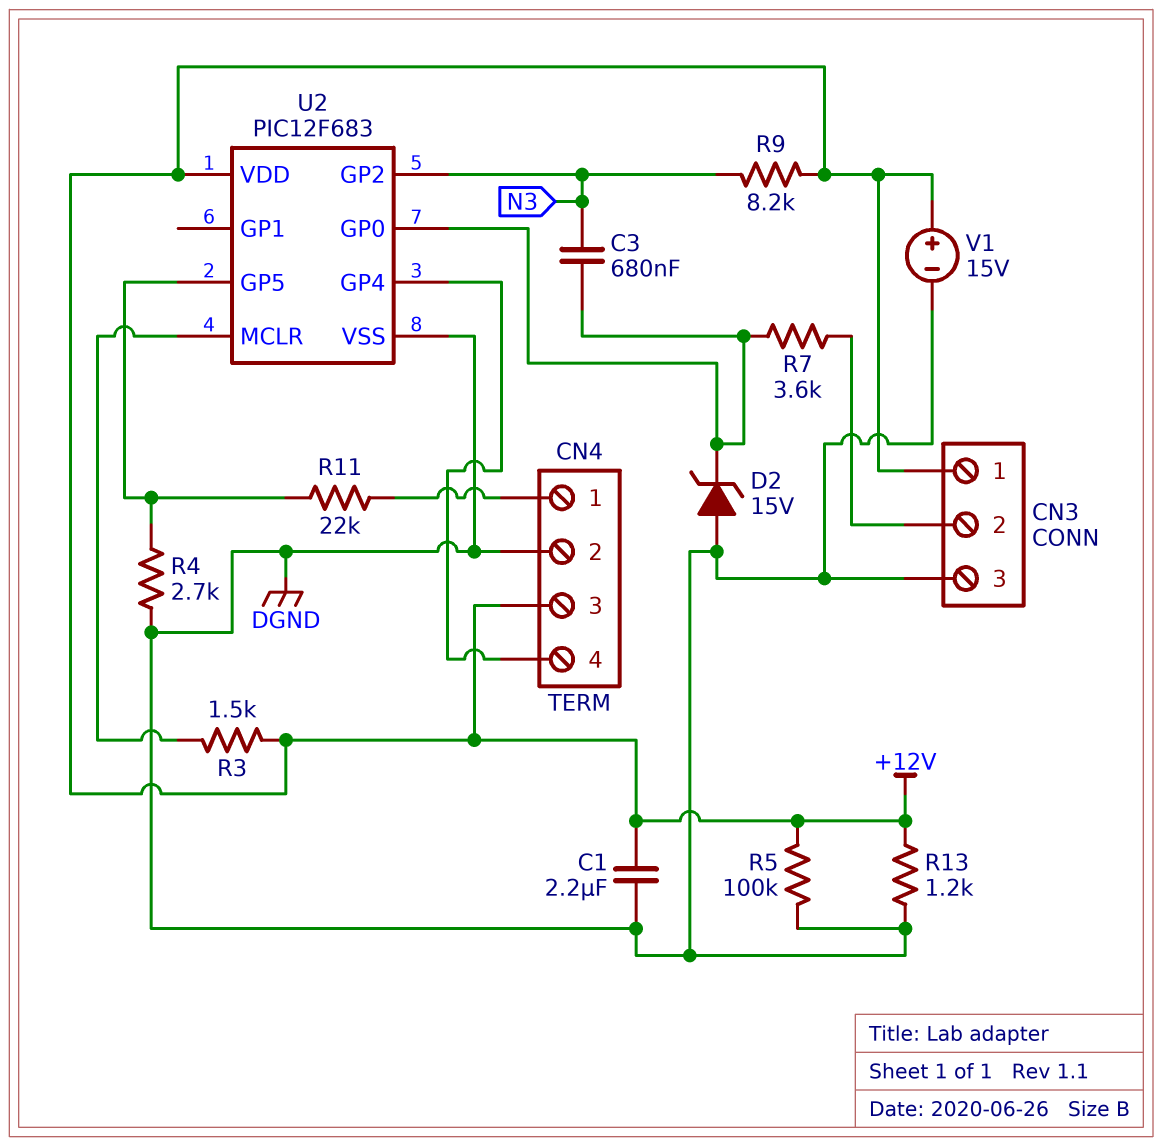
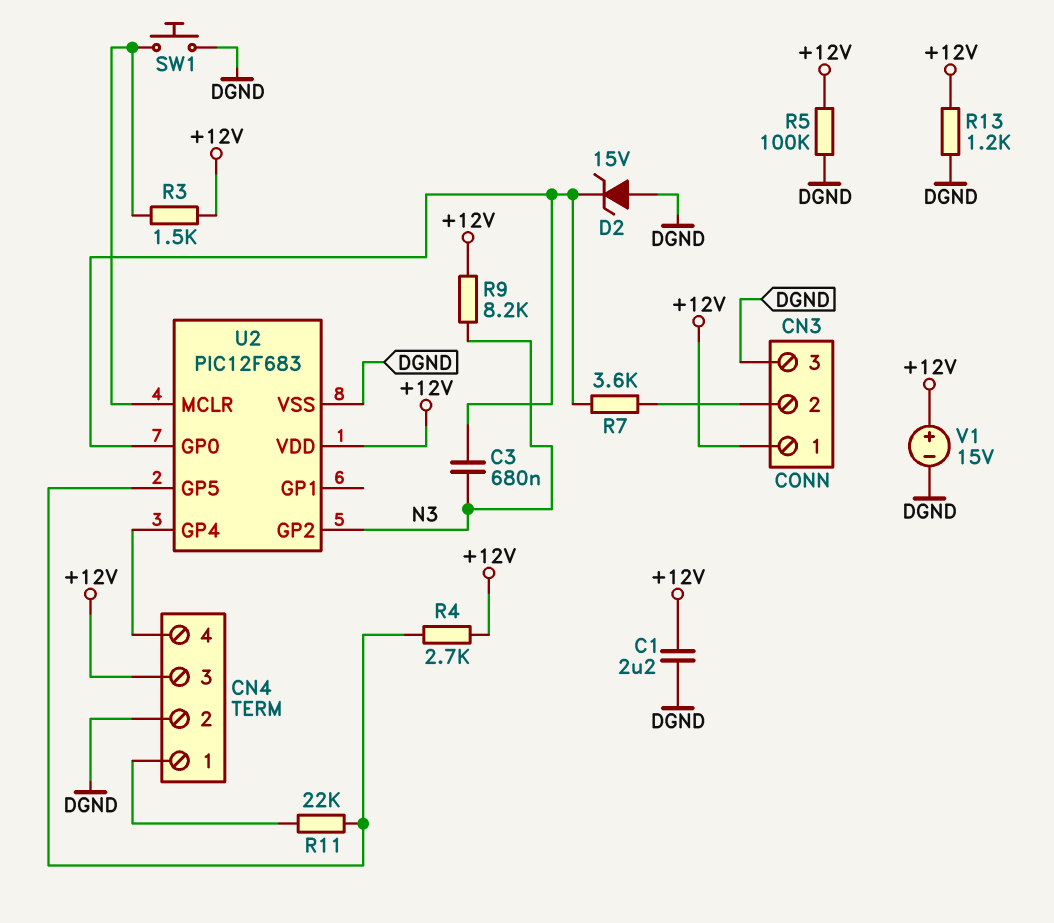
R4: 2.7k (DGND, U2/GP5) -> 2.7k (+12V, U2/GP5)
SW1: none -> button (DGND, U2/MCLR)

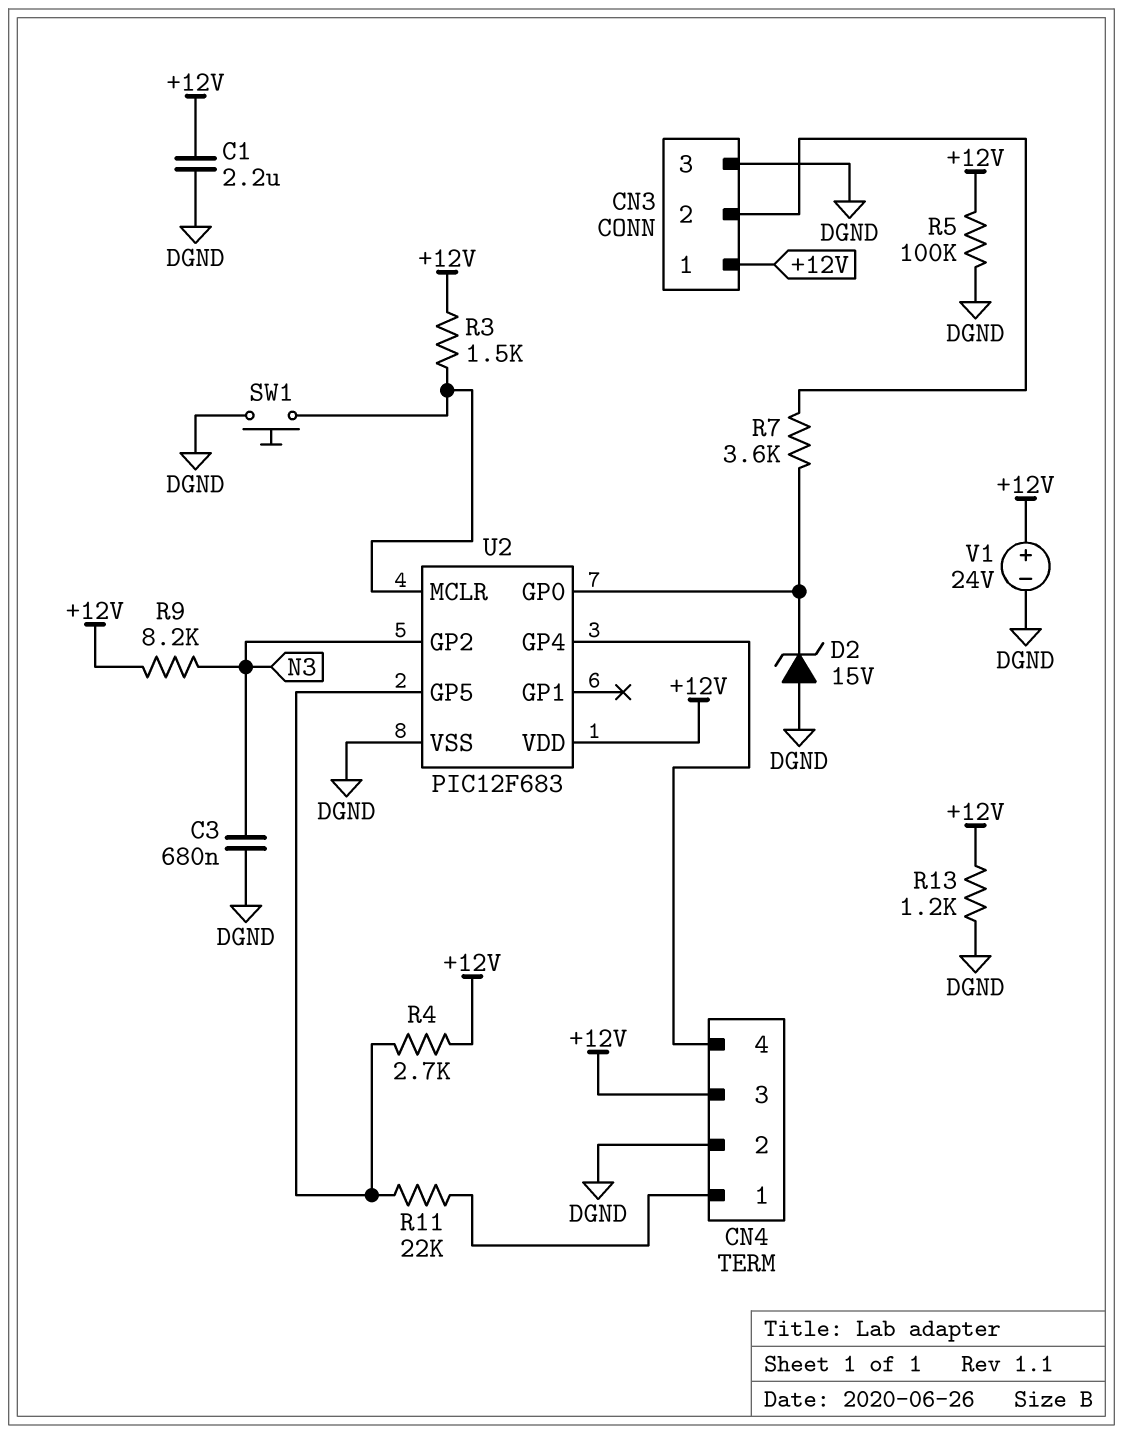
C3: 680nF (N3, U2/GP0) -> 680nF (DGND, N3)
V1: 15V (plus +12V, minus DGND) -> 24V (plus +12V, minus DGND)

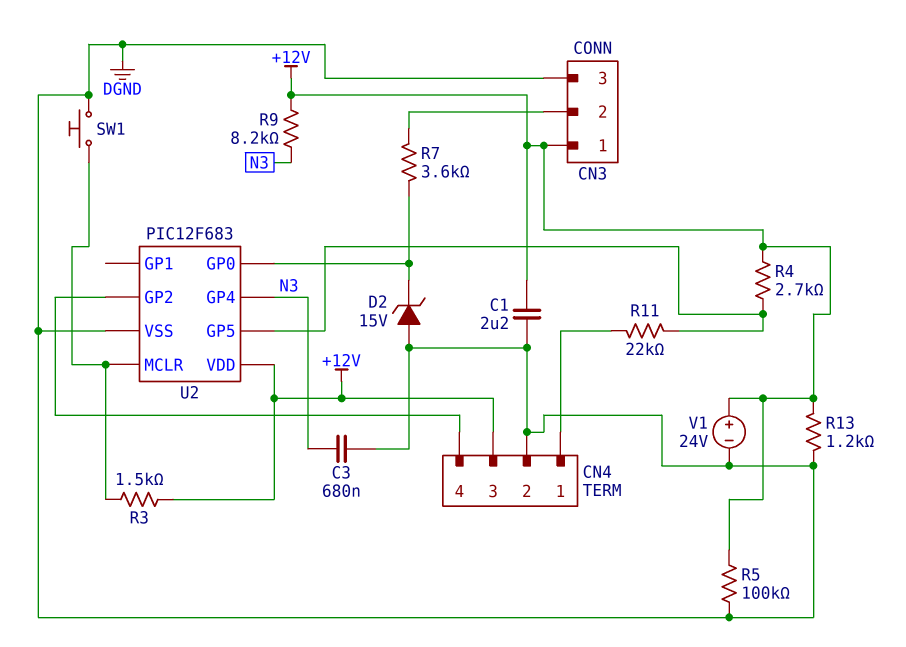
U2 pin GP2: N3 -> CN4/4
U2 pin GP4: CN4/4 -> N3

